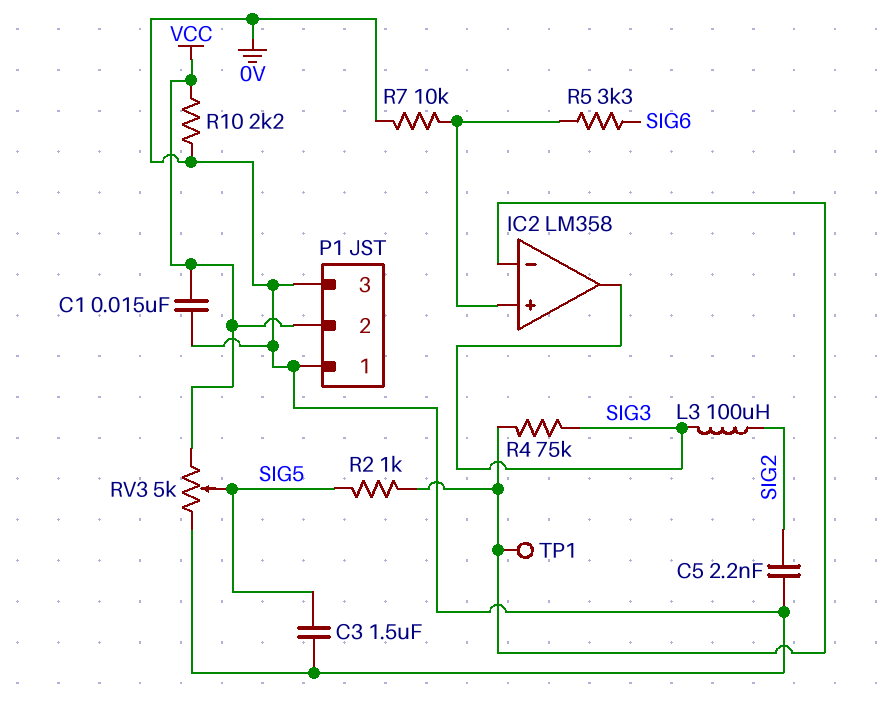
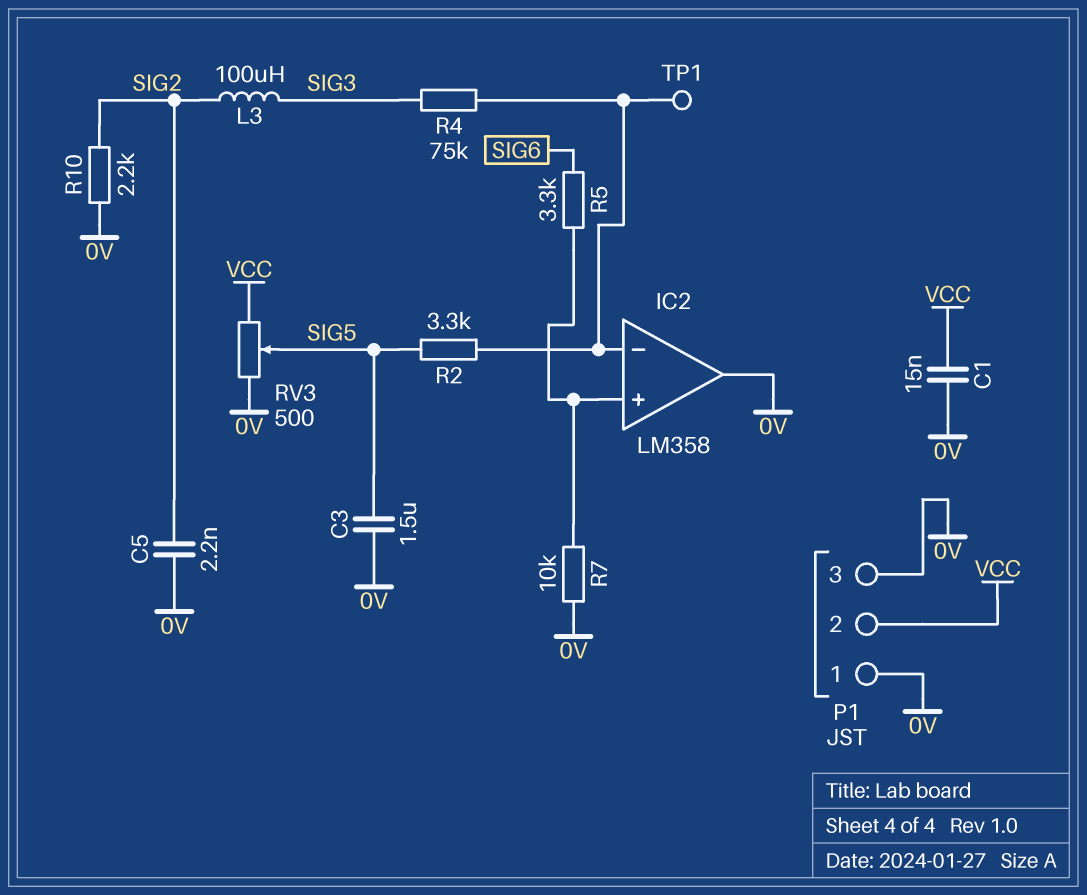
IC2 pin out: SIG3 -> 0V
R2: 1k (IC2/in-, SIG5) -> 3.3k (IC2/in-, SIG5)
R10: 2.2k (0V, VCC) -> 2.2k (0V, SIG2)
RV3: 5k (0V, VCC, wiper SIG5) -> 500 (0V, VCC, wiper SIG5)

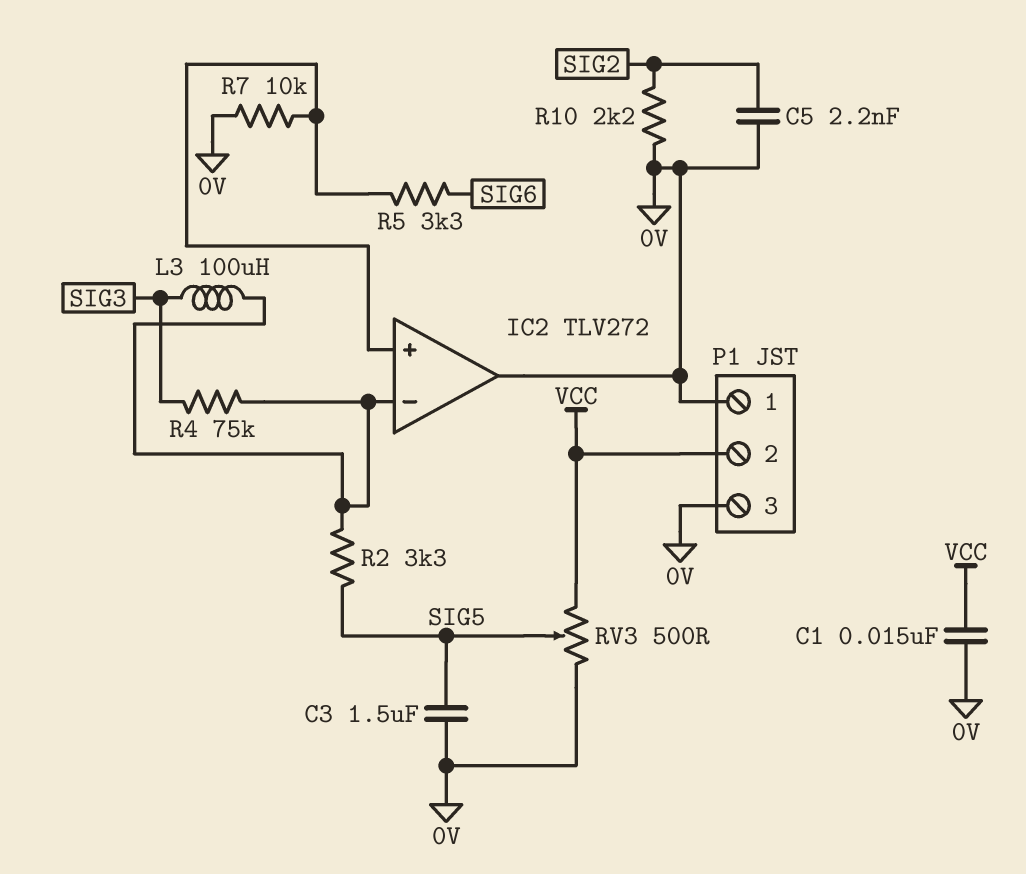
IC2: LM358 -> TLV272
L3: 100uH (SIG2, SIG3) -> 100uH (IC2/in-, SIG3)
TP1: test point (IC2/in-) -> none

